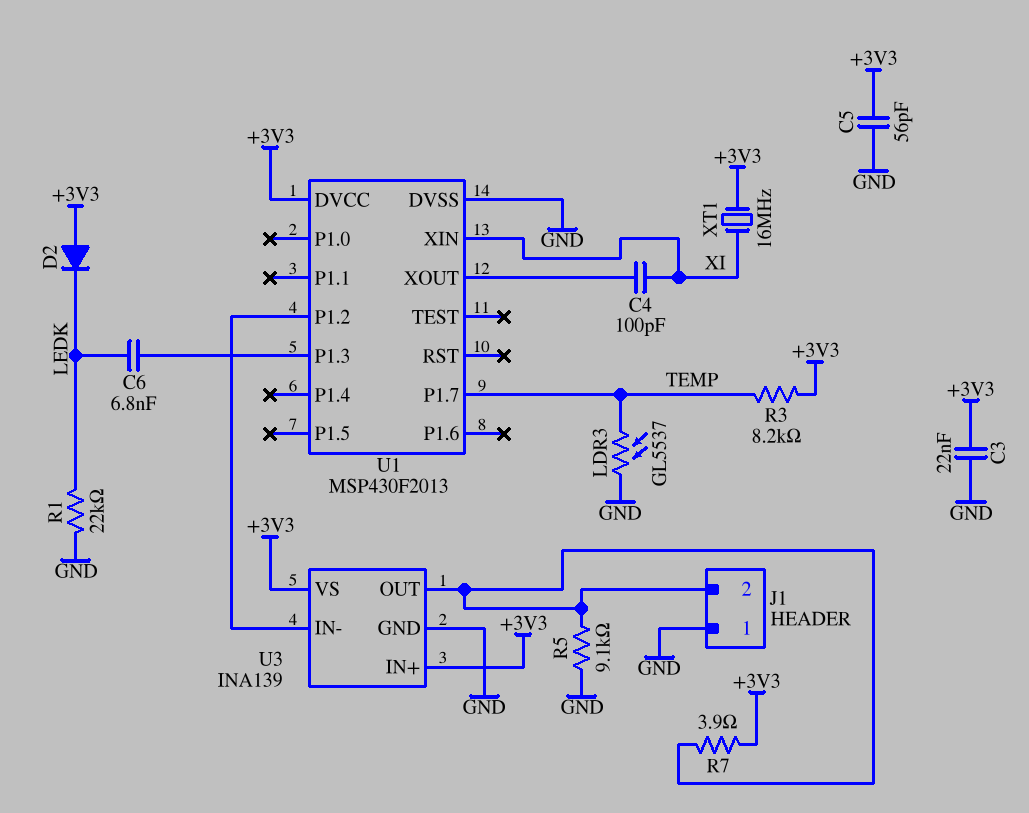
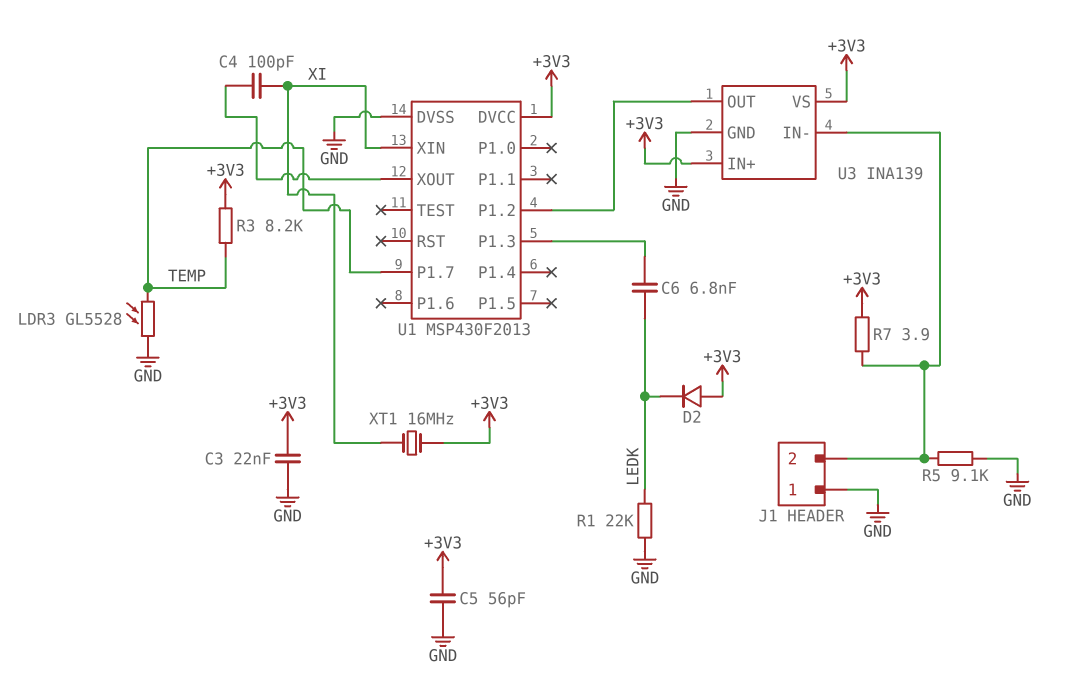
LDR3: GL5537 (GND, TEMP) -> GL5528 (GND, TEMP)
U3 pin IN-: U1/P1.2 -> J1/2
U3 pin OUT: J1/2 -> U1/P1.2

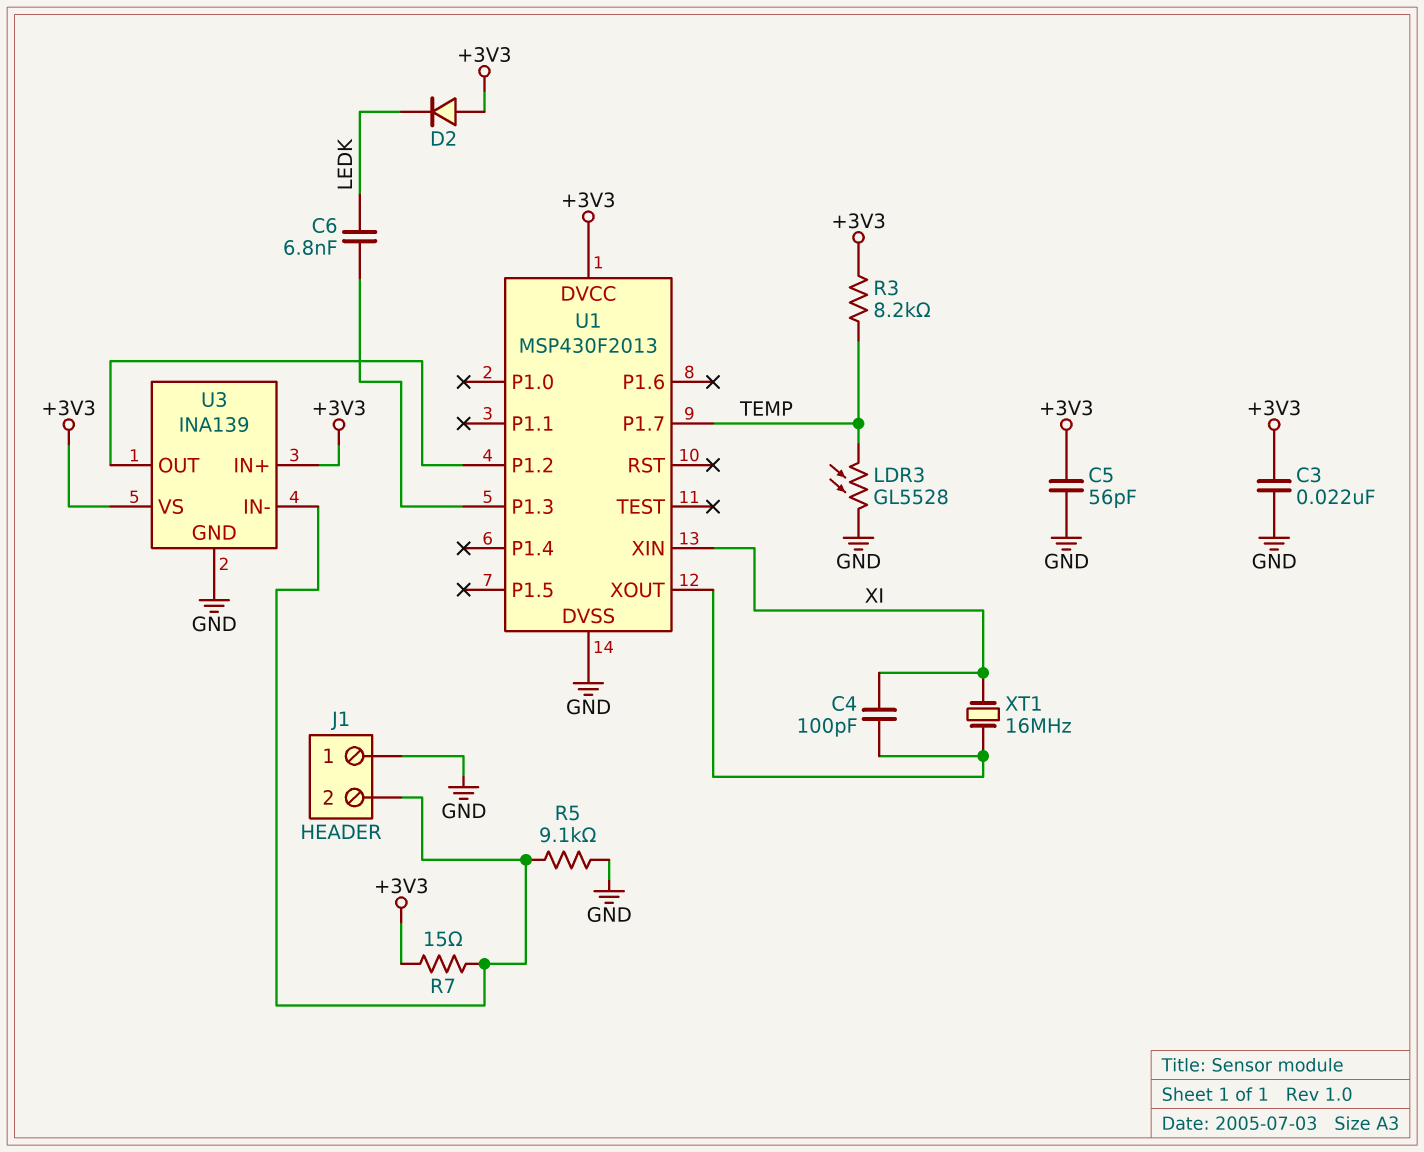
R1: 22k (GND, LEDK) -> none
R7: 3.9 (+3V3, J1/2) -> 15 (+3V3, J1/2)
XT1: 16MHz (+3V3, XI) -> 16MHz (U1/XOUT, XI)

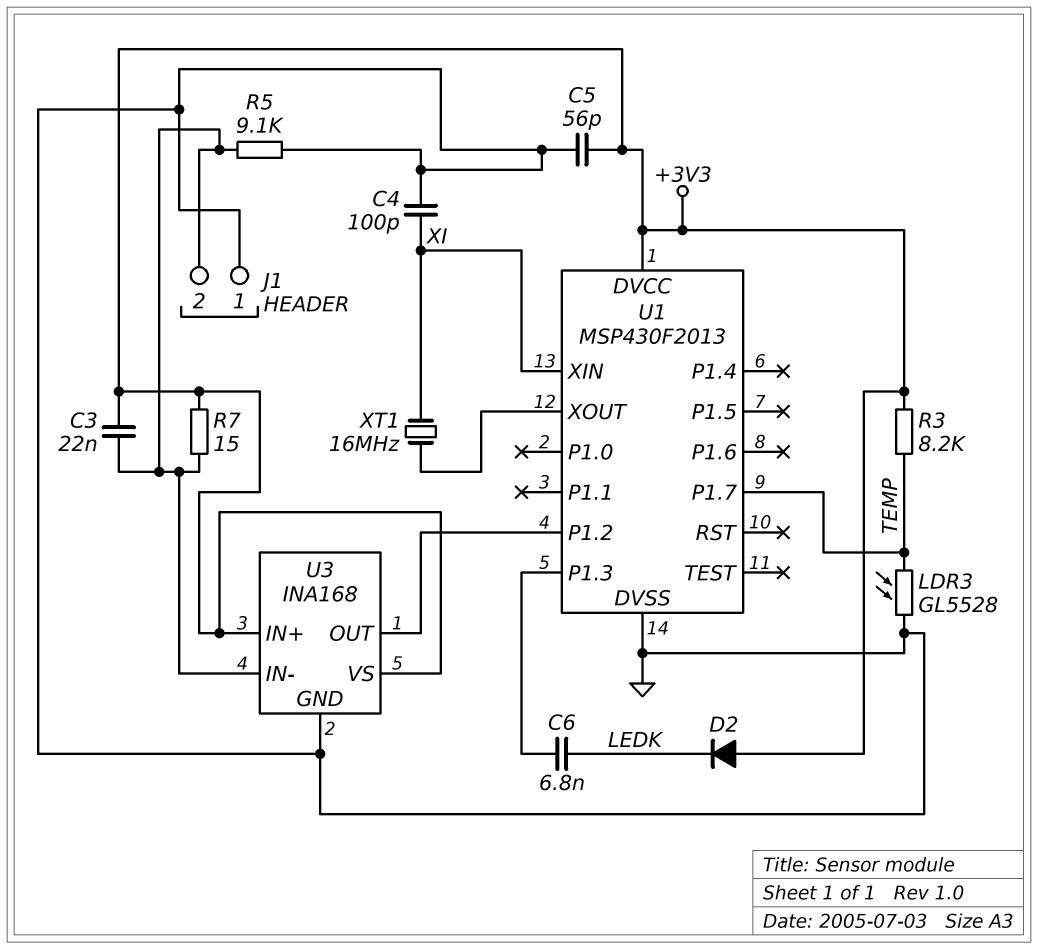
C3: 22nF (+3V3, GND) -> 22nF (+3V3, J1/2)
C4: 100pF (U1/XOUT, XI) -> 100pF (GND, XI)
U3: INA139 -> INA168

